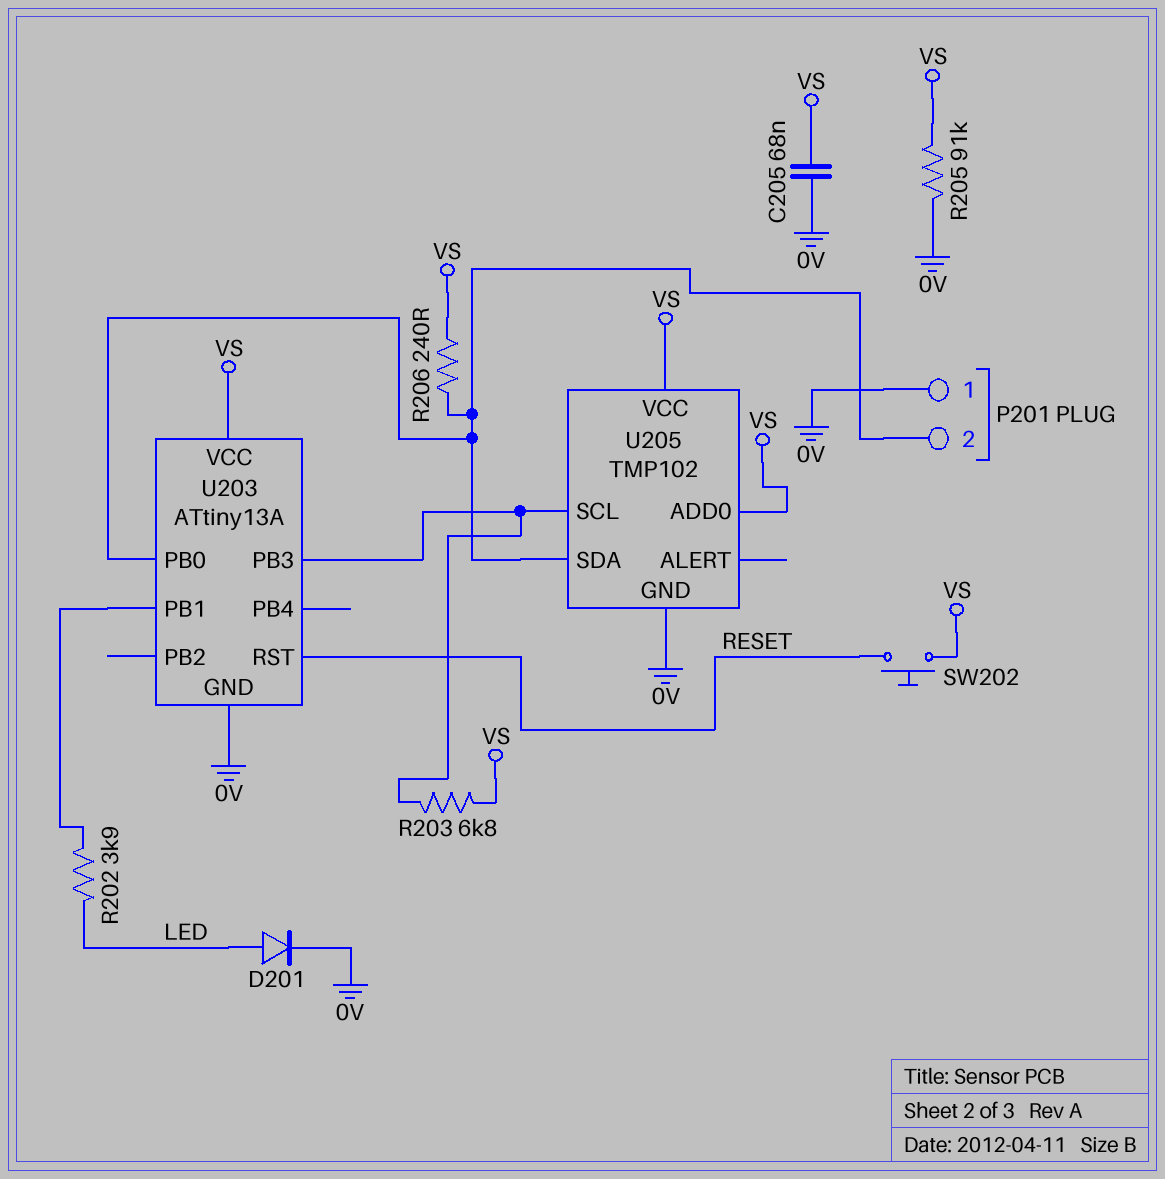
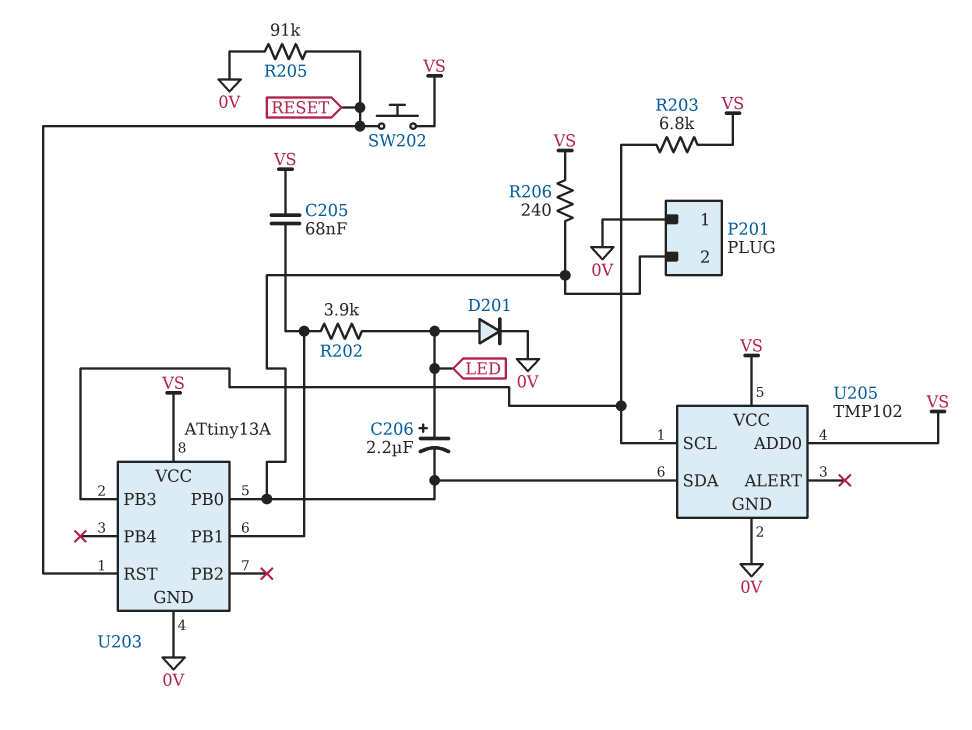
C205: 68nF (0V, VS) -> 68nF (U203/PB1, VS)
C206: none -> 2.2uF (plus LED, minus P201/2)
R205: 91k (0V, VS) -> 91k (0V, RESET)

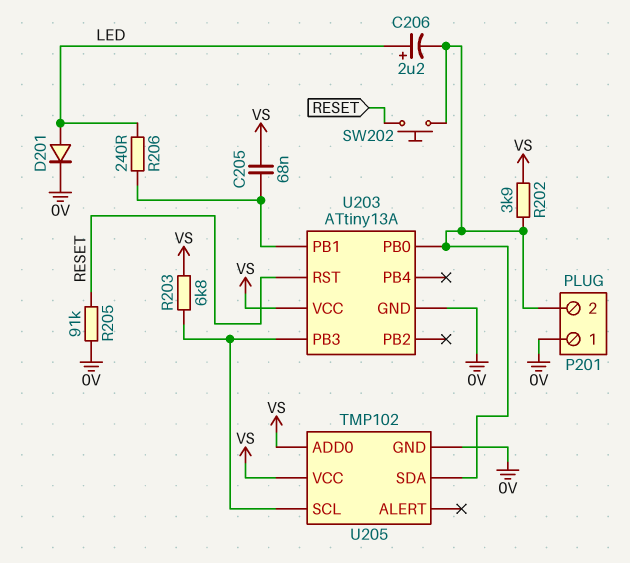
R202: 3.9k (LED, U203/PB1) -> 3.9k (P201/2, VS)
R206: 240 (P201/2, VS) -> 240 (LED, U203/PB1)
SW202: button (RESET, VS) -> button (P201/2, RESET)

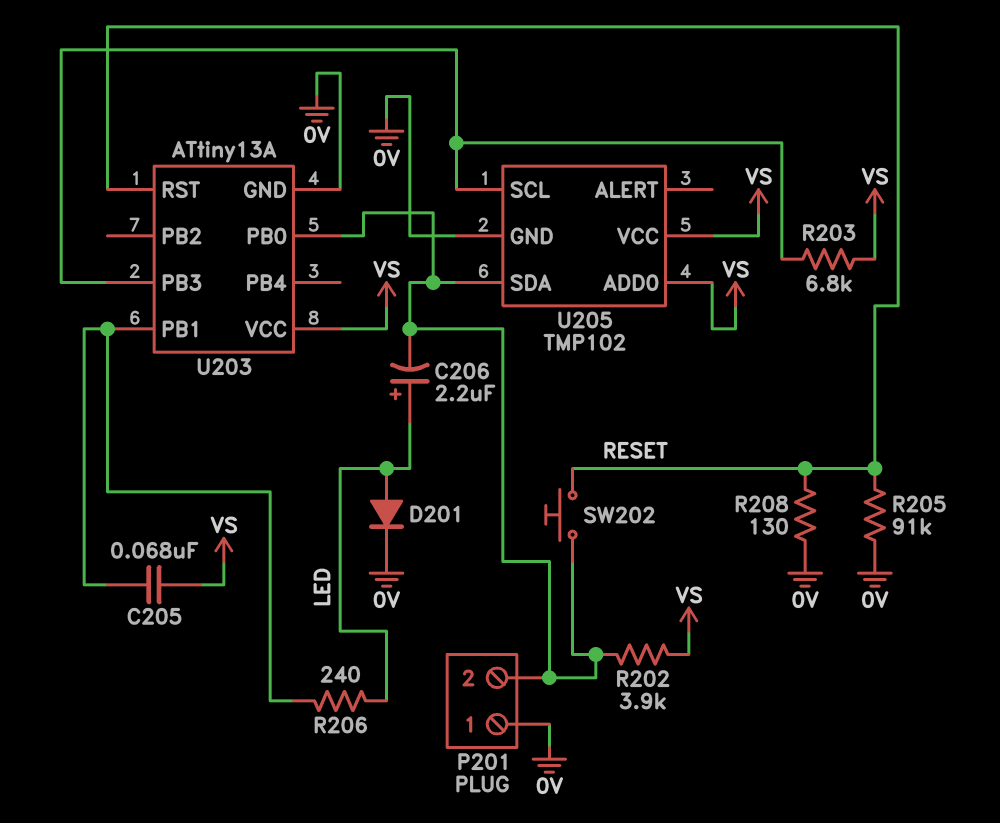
R208: none -> 130 (0V, RESET)

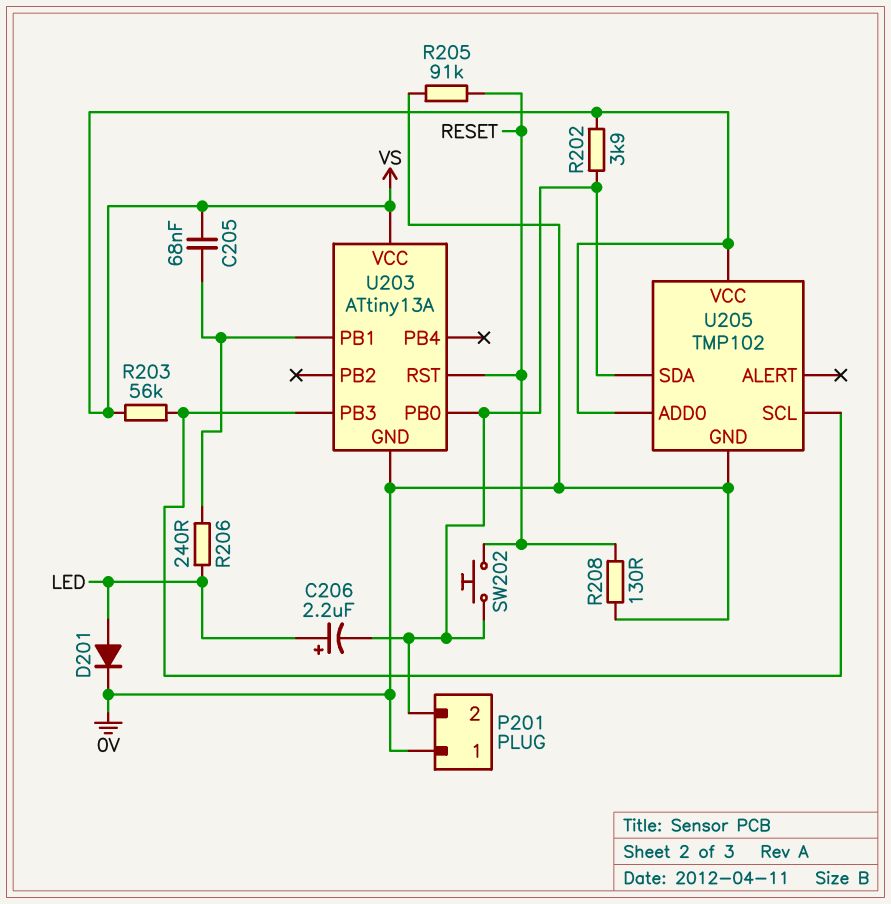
R203: 6.8k (U203/PB3, VS) -> 56k (U203/PB3, VS)

